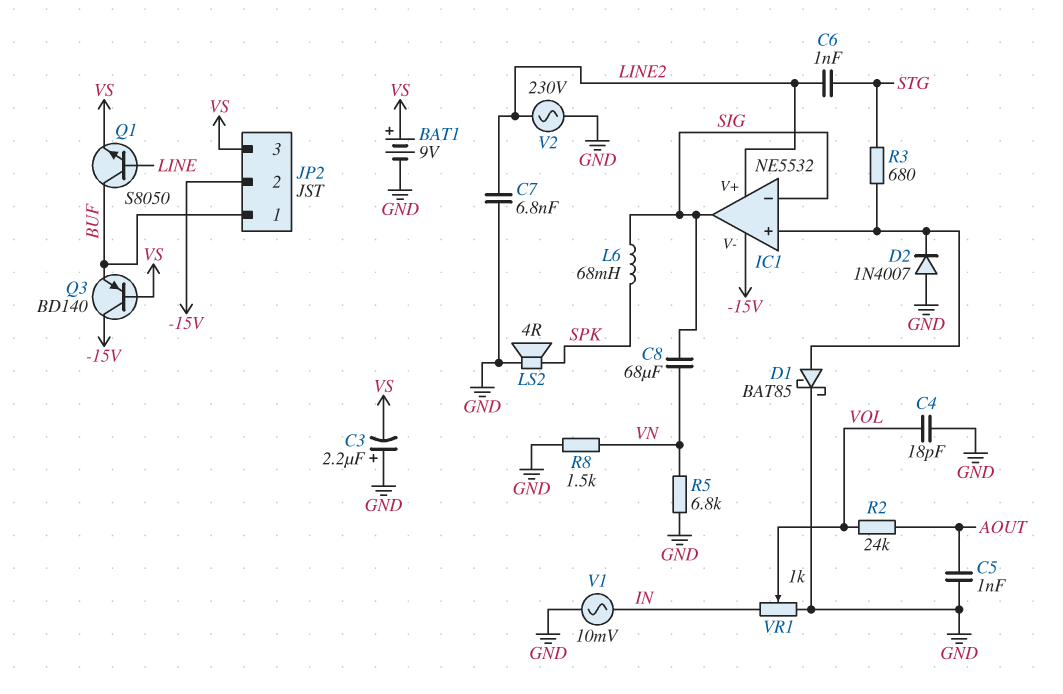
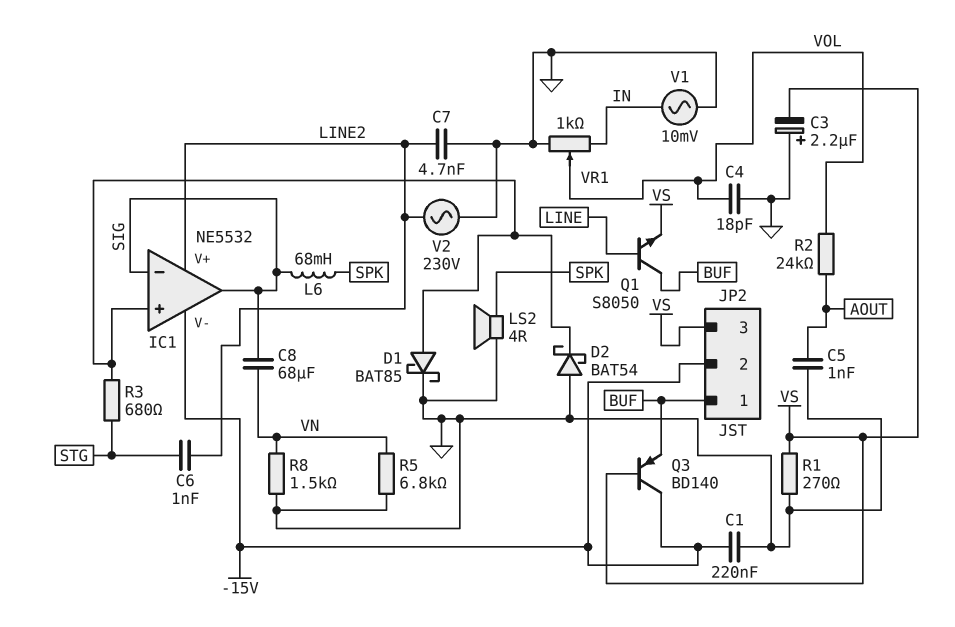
BAT1: 9V (plus VS, minus GND) -> none
C1: none -> 220nF (-15V, GND)
C7: 6.8nF (GND, LINE2) -> 4.7nF (GND, LINE2)
D2: diode 1N4007 (A GND, K IC1/in+) -> schottky BAT54 (A GND, K IC1/in+)
R1: none -> 270 (GND, VS)

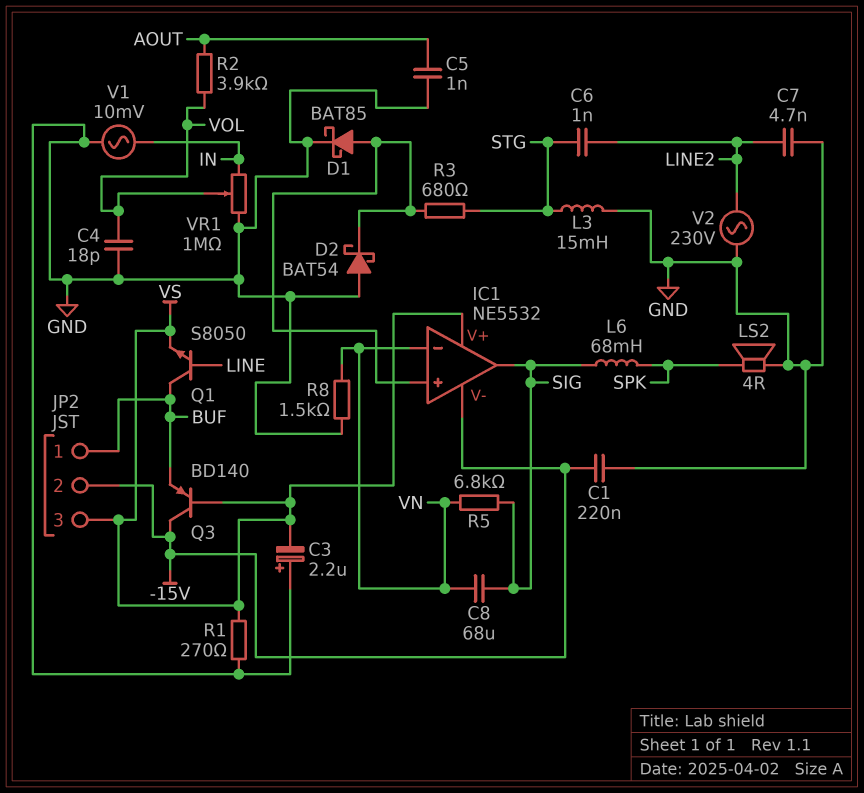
IC1 pin V+: LINE2 -> VS
IC1 pin in-: SIG -> VN
L3: none -> 15mH (GND, STG)
R2: 24k (AOUT, VOL) -> 3.9k (AOUT, VOL)
R5: 6.8k (GND, VN) -> 6.8k (SIG, VN)
VR1: 1k (GND, IN, wiper VOL) -> 1M (GND, IN, wiper VOL)

